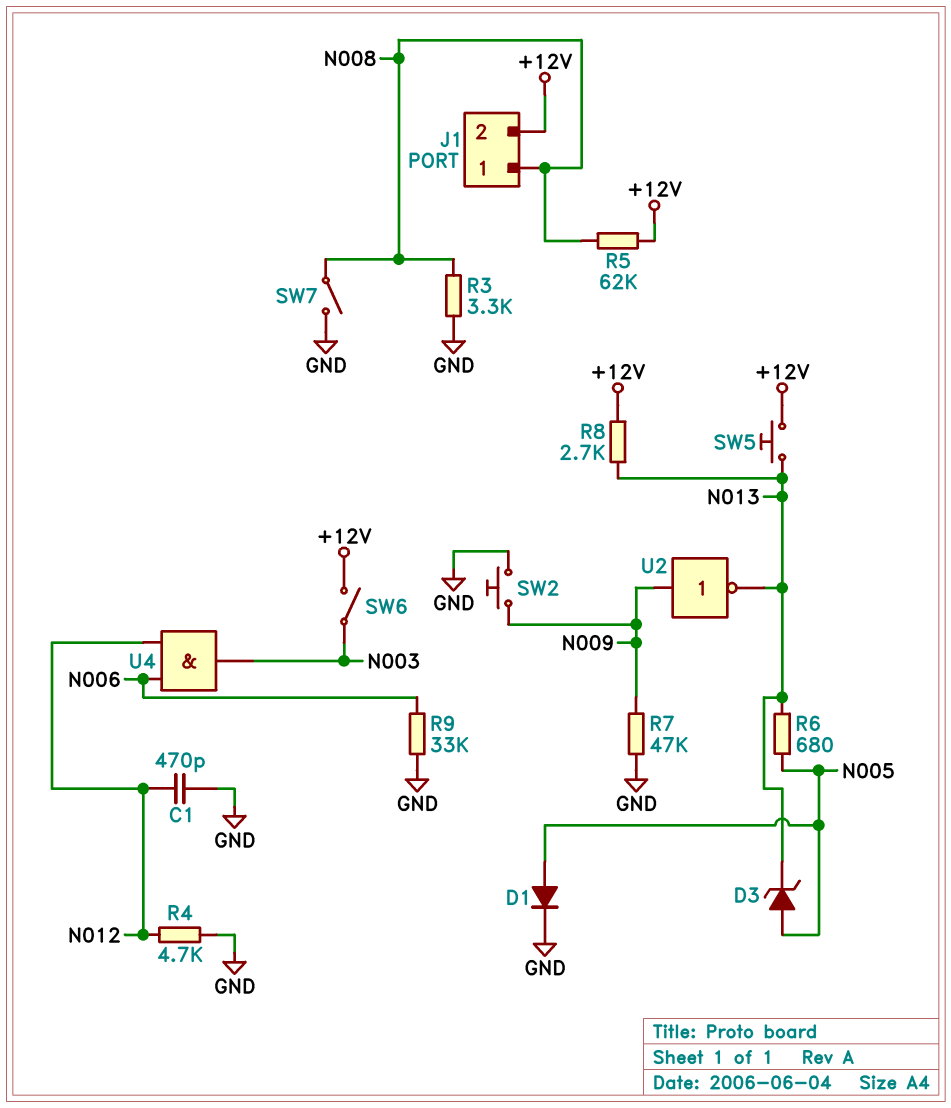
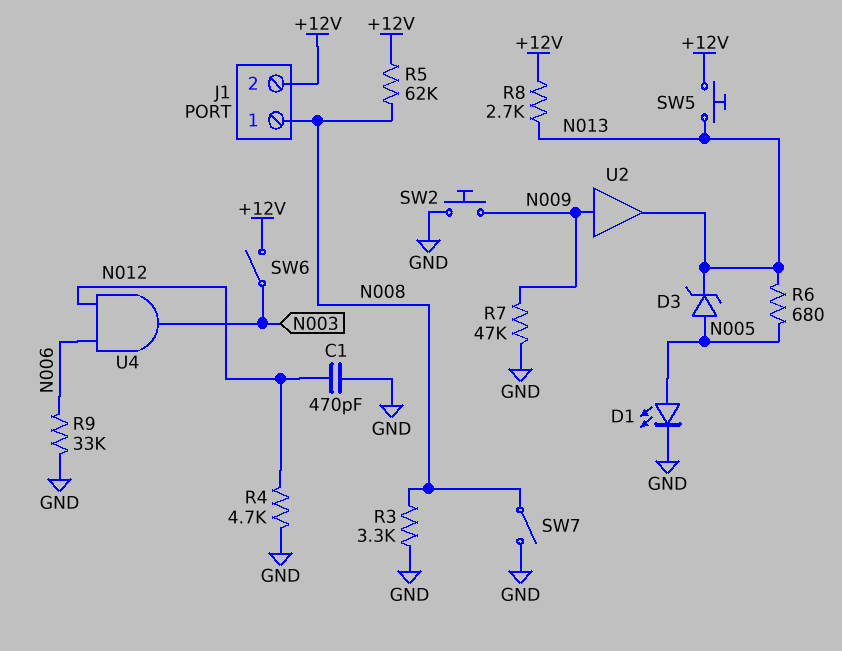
D1: diode (A N005, K GND) -> LED (A N005, K GND)
U2: NOT (in N009, out N013) -> buffer (in N009, out N013)

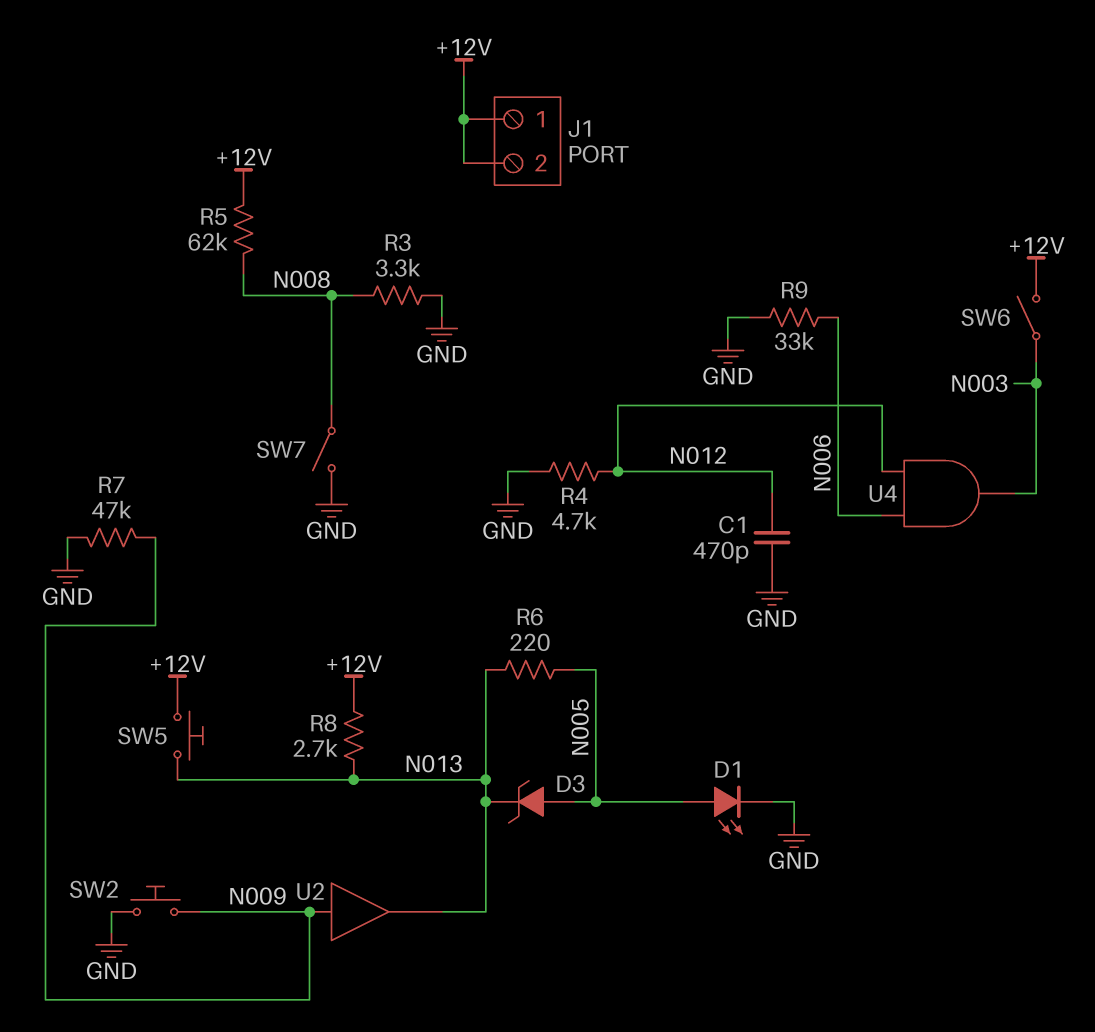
J1 pin 1: N008 -> +12V
R6: 680 (N005, N013) -> 220 (N005, N013)

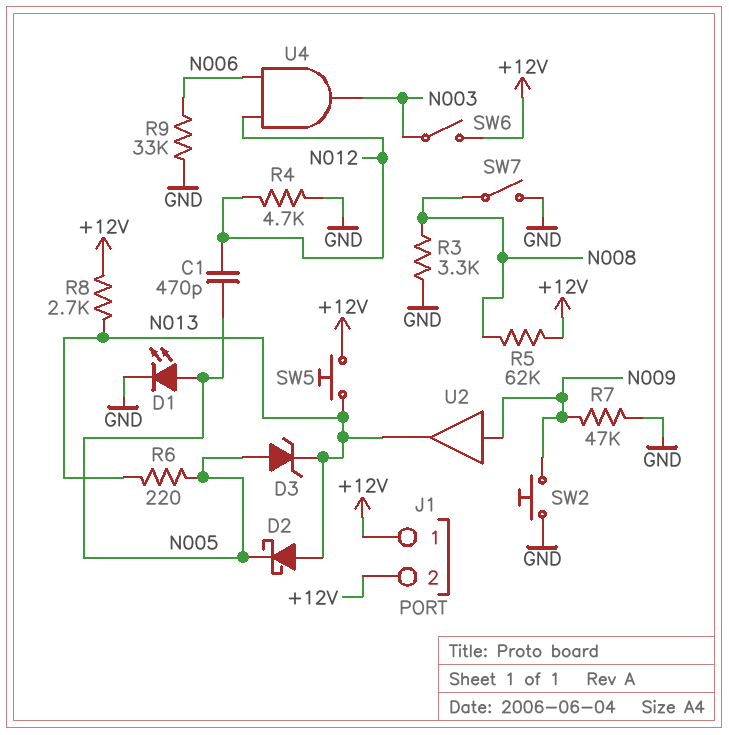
C1: 470pF (GND, N012) -> 470pF (N005, N012)
D2: none -> schottky (A N013, K N005)

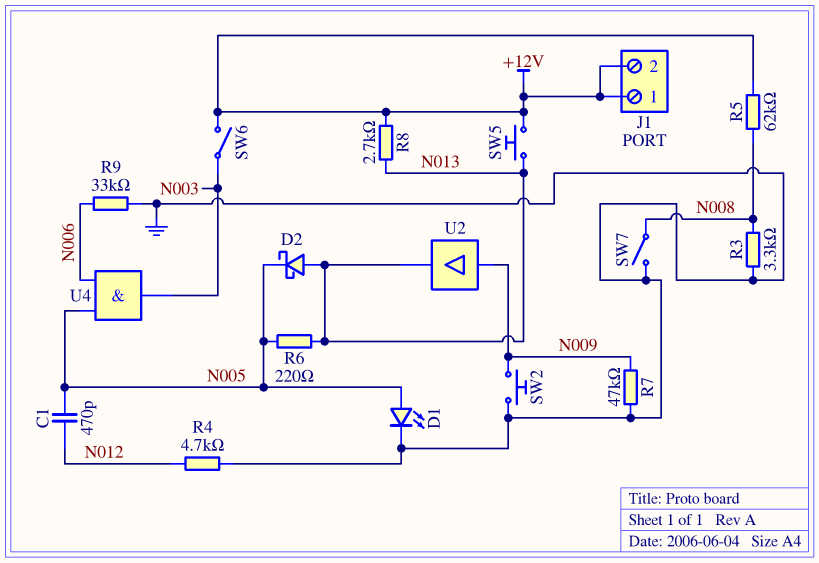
D3: zener (A N005, K N013) -> none
U4: AND (in N006, in N012, out N003) -> AND (in N005, in N006, out N003)

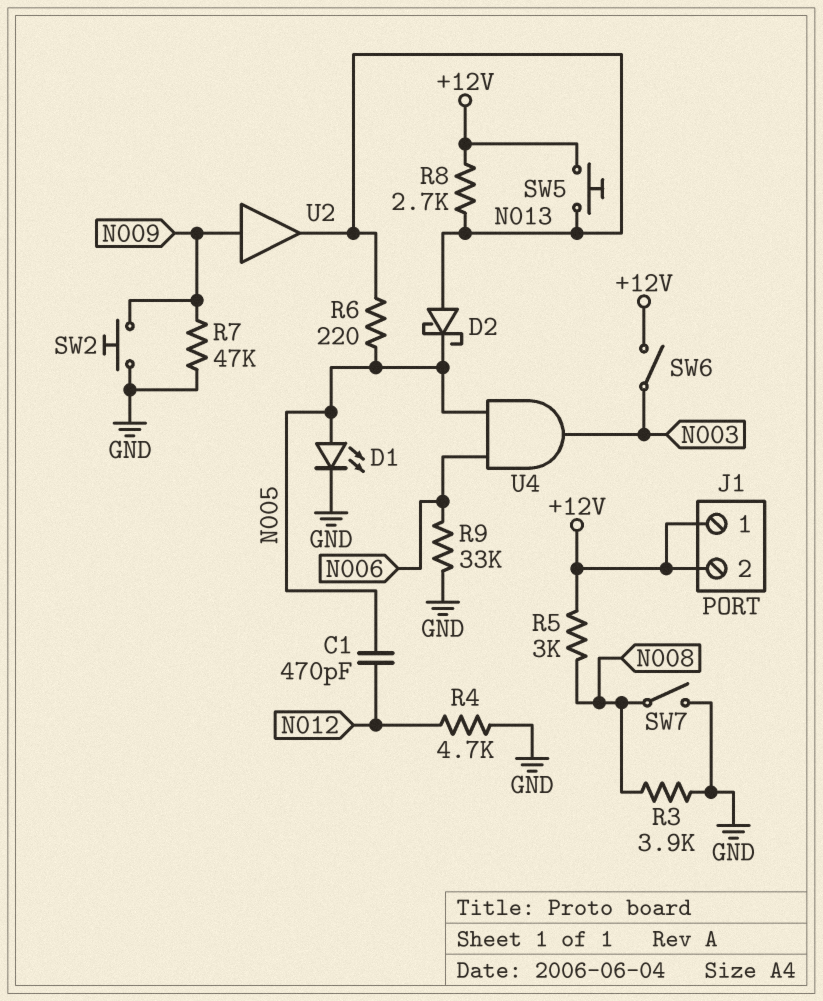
R3: 3.3k (GND, N008) -> 3.9k (GND, N008)
R5: 62k (+12V, N008) -> 3k (+12V, N008)

